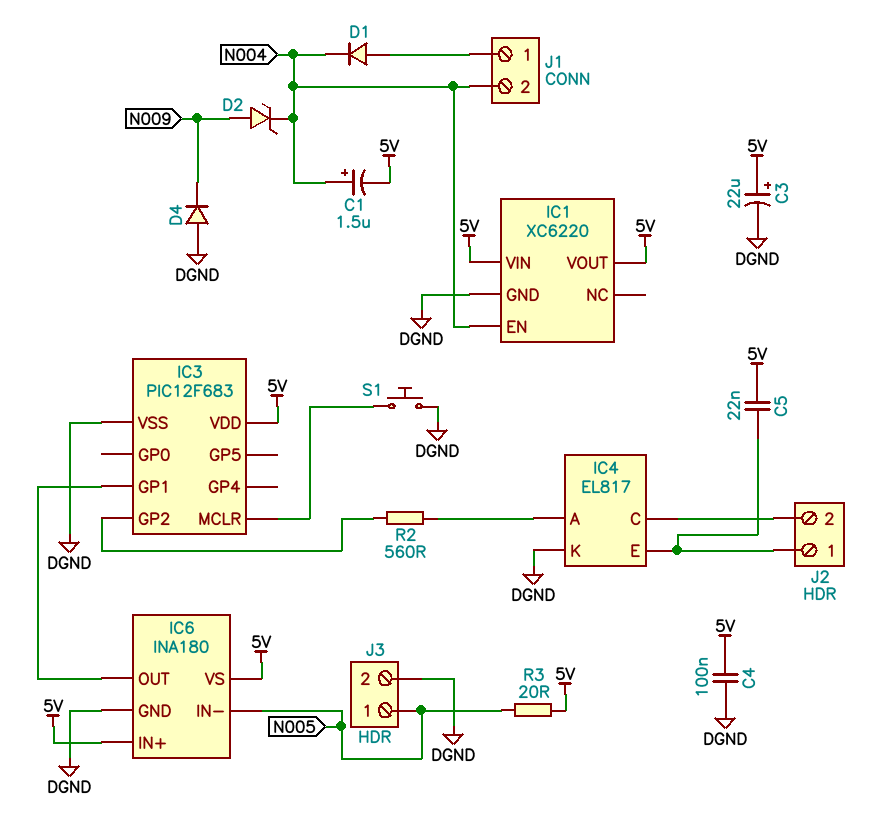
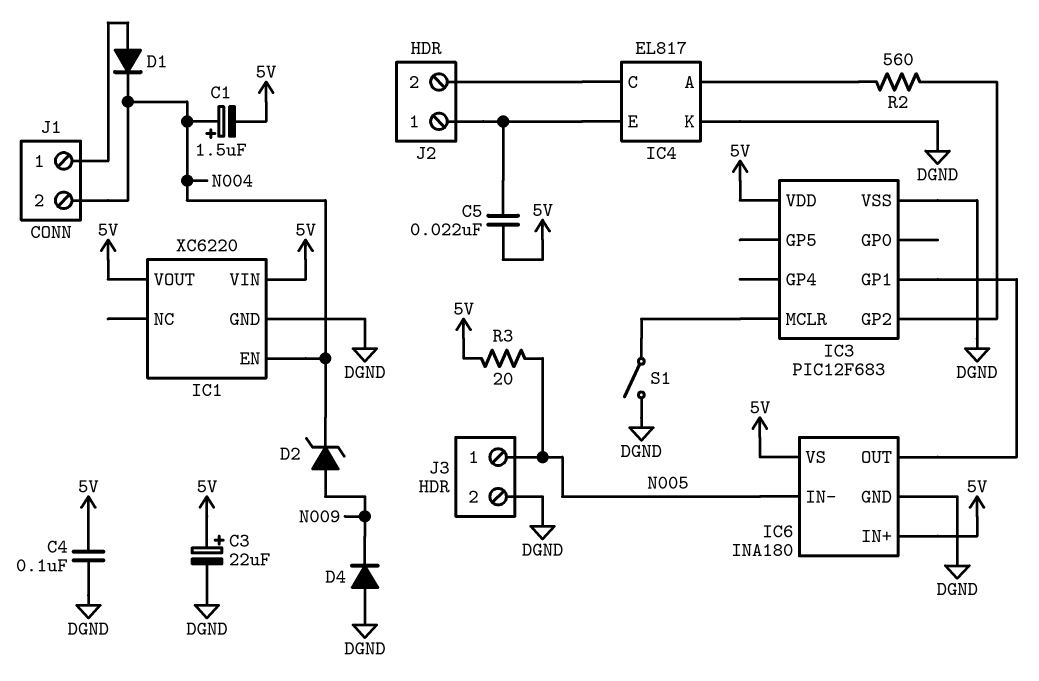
S1: button (DGND, IC3/MCLR) -> switch (DGND, IC3/MCLR)

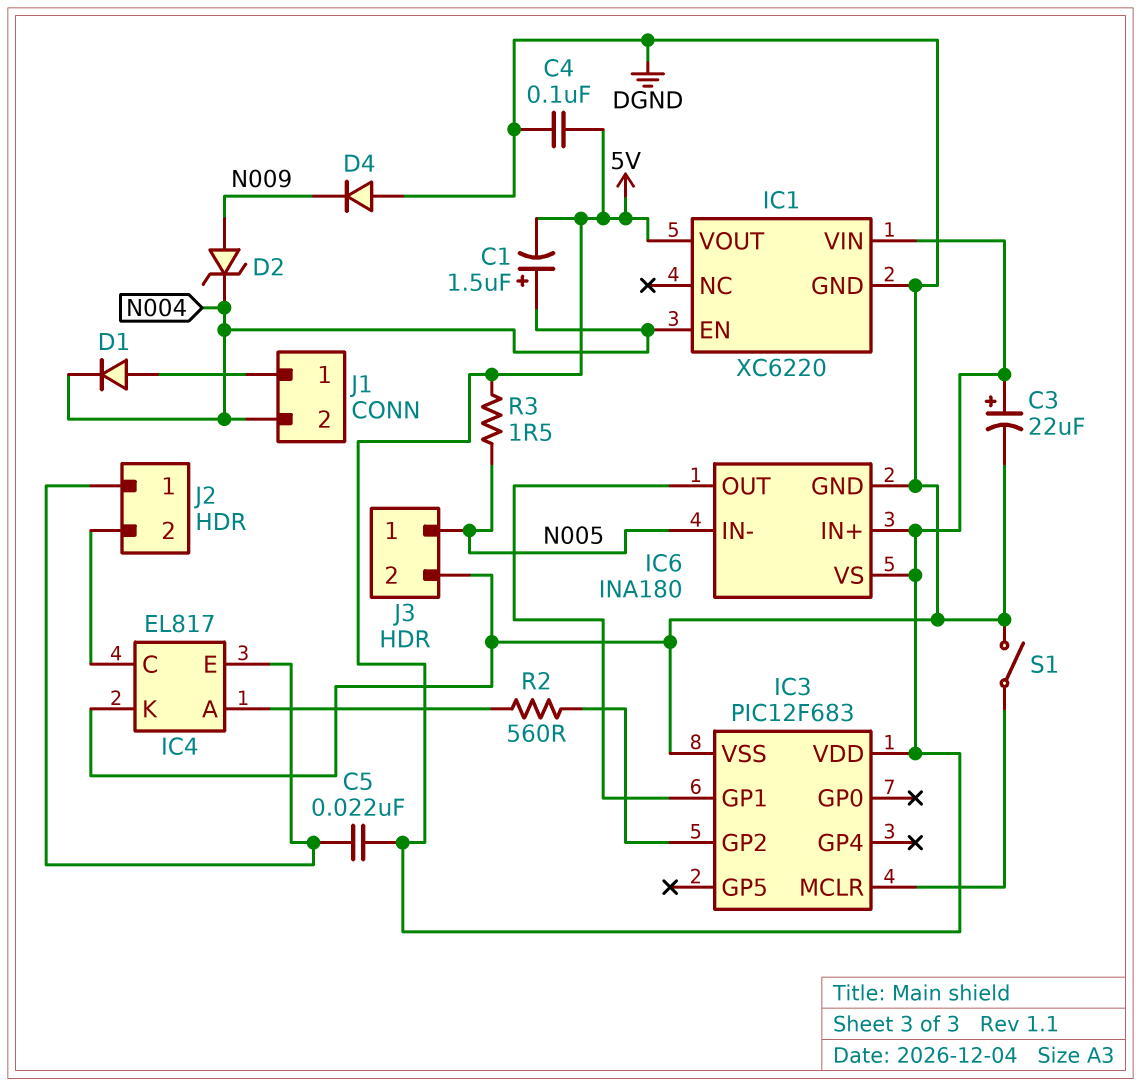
R3: 20 (5V, N005) -> 1.5 (5V, N005)

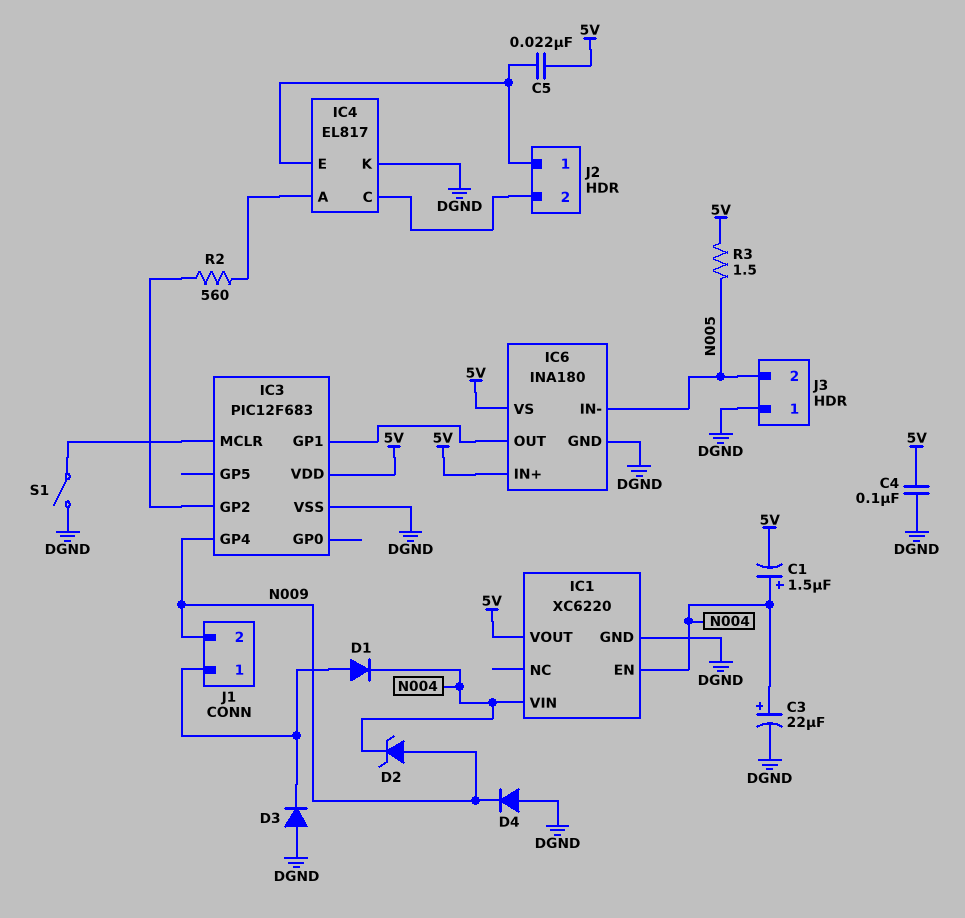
C3: 22uF (plus 5V, minus DGND) -> 22uF (plus N004, minus DGND)
D3: none -> diode (A DGND, K J1/1)
IC1 pin VIN: 5V -> N004
IC3 pin GP4: none -> N009
J1 pin 2: N004 -> N009
J3 pin 1: N005 -> DGND
J3 pin 2: DGND -> N005

